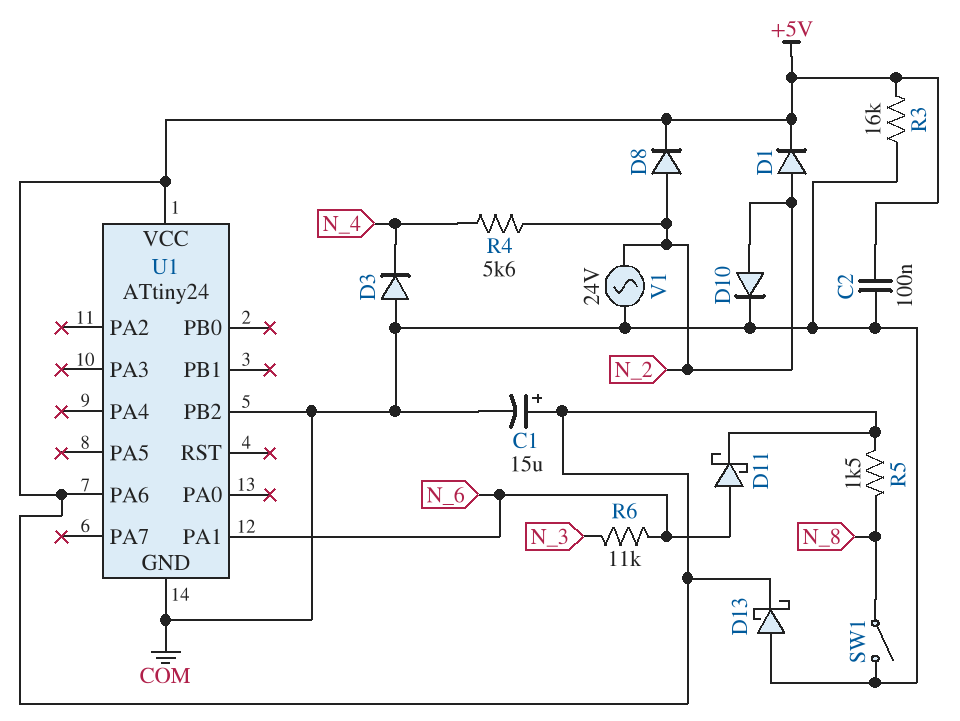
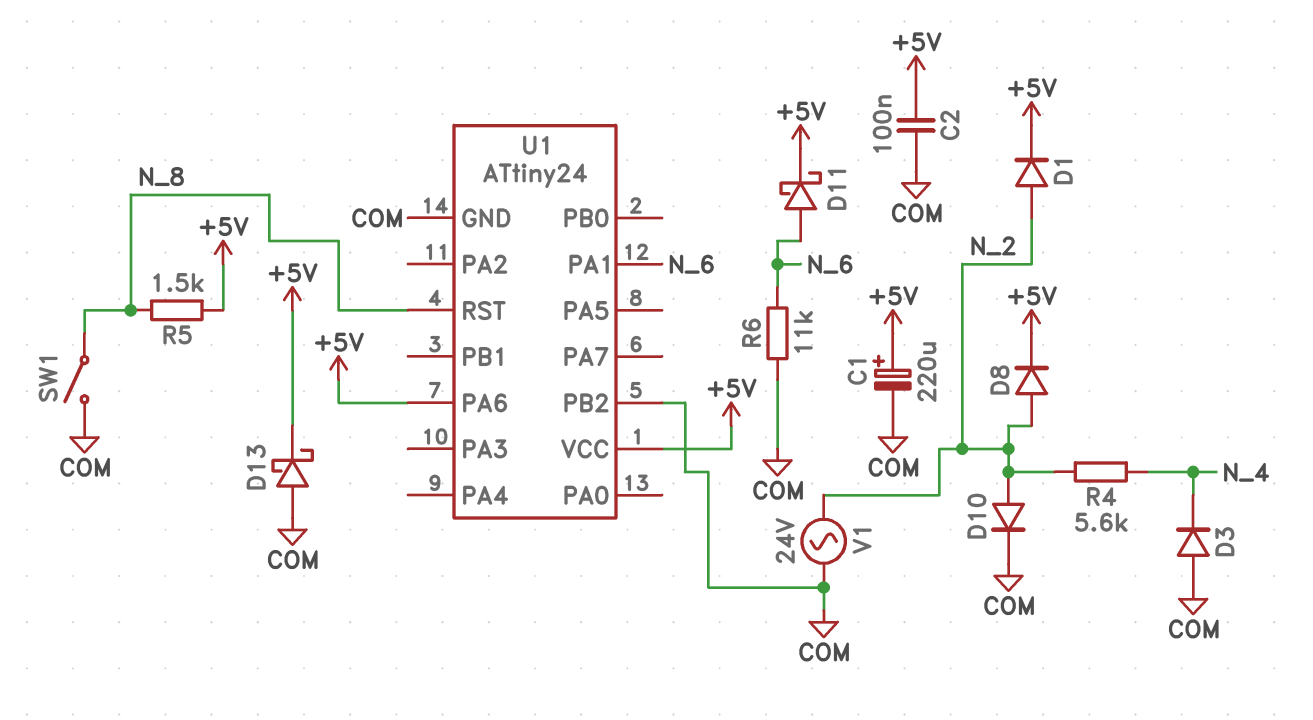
C1: 15uF (plus +5V, minus COM) -> 220uF (plus +5V, minus COM)
R3: 16k (+5V, COM) -> none
R6: 11k (N_3, N_6) -> 11k (COM, N_6)
U1 pin RST: none -> N_8

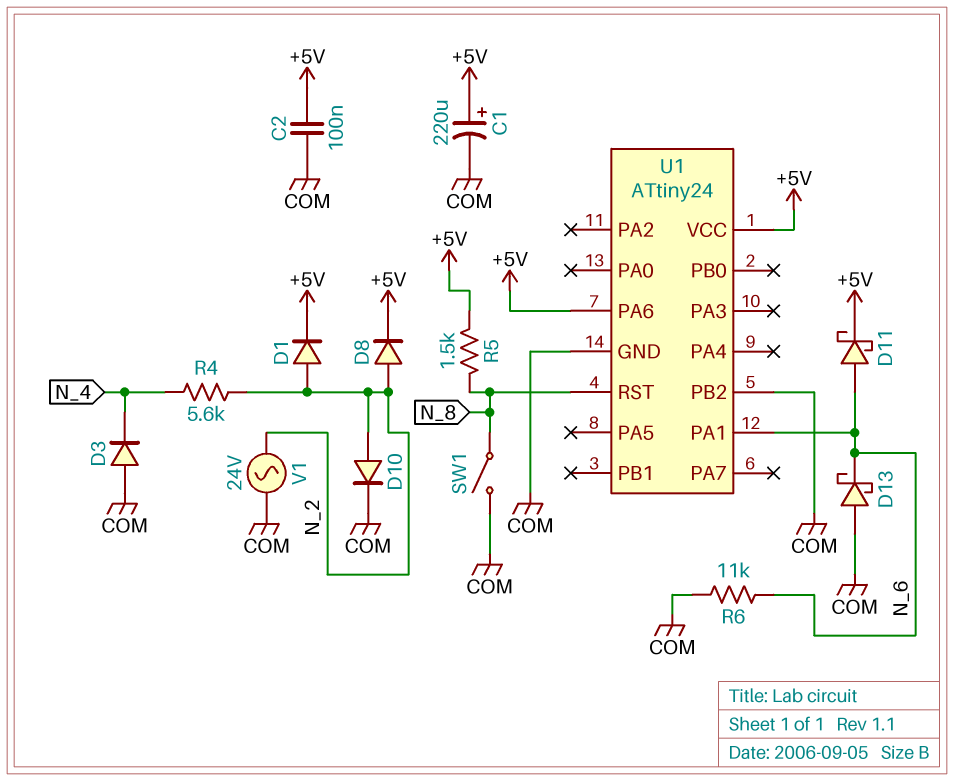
D13: schottky (A COM, K +5V) -> schottky (A COM, K N_6)

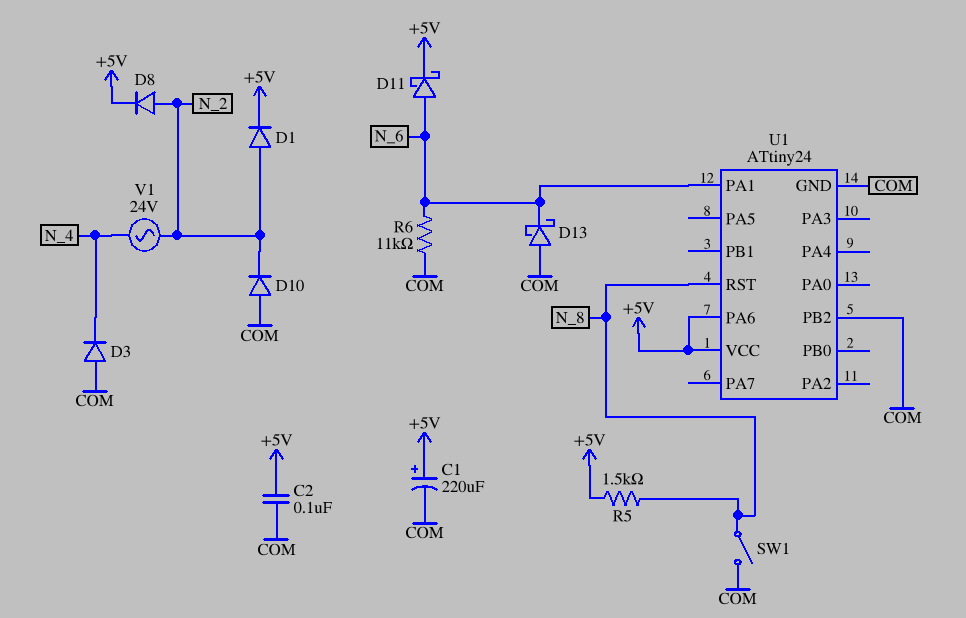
D10: diode (A N_2, K COM) -> diode (A COM, K N_2)
R4: 5.6k (N_2, N_4) -> none
V1: AC 24V (COM, N_2) -> AC 24V (N_2, N_4)

